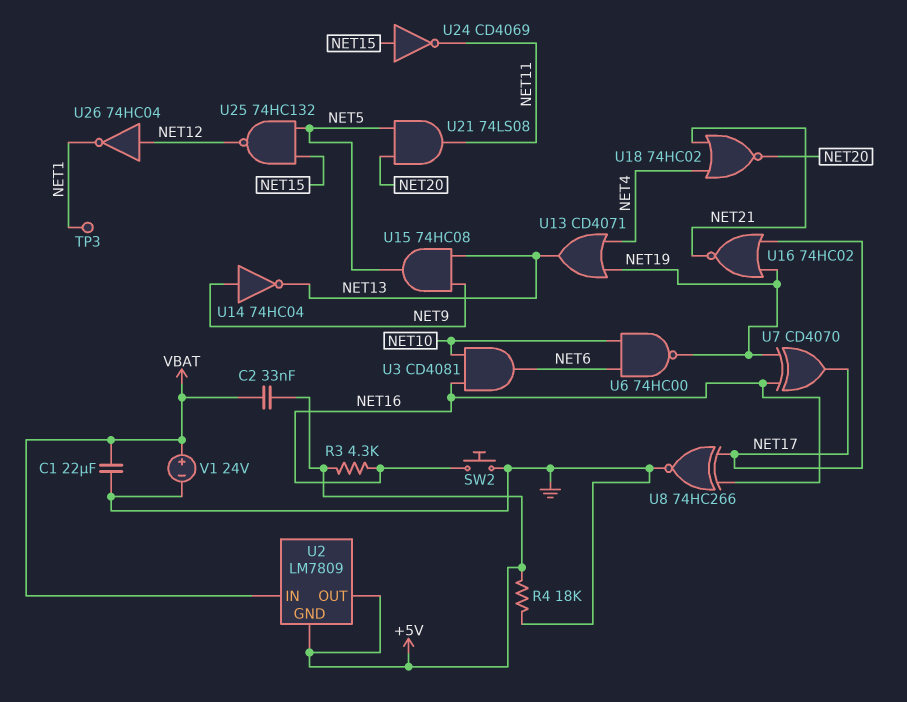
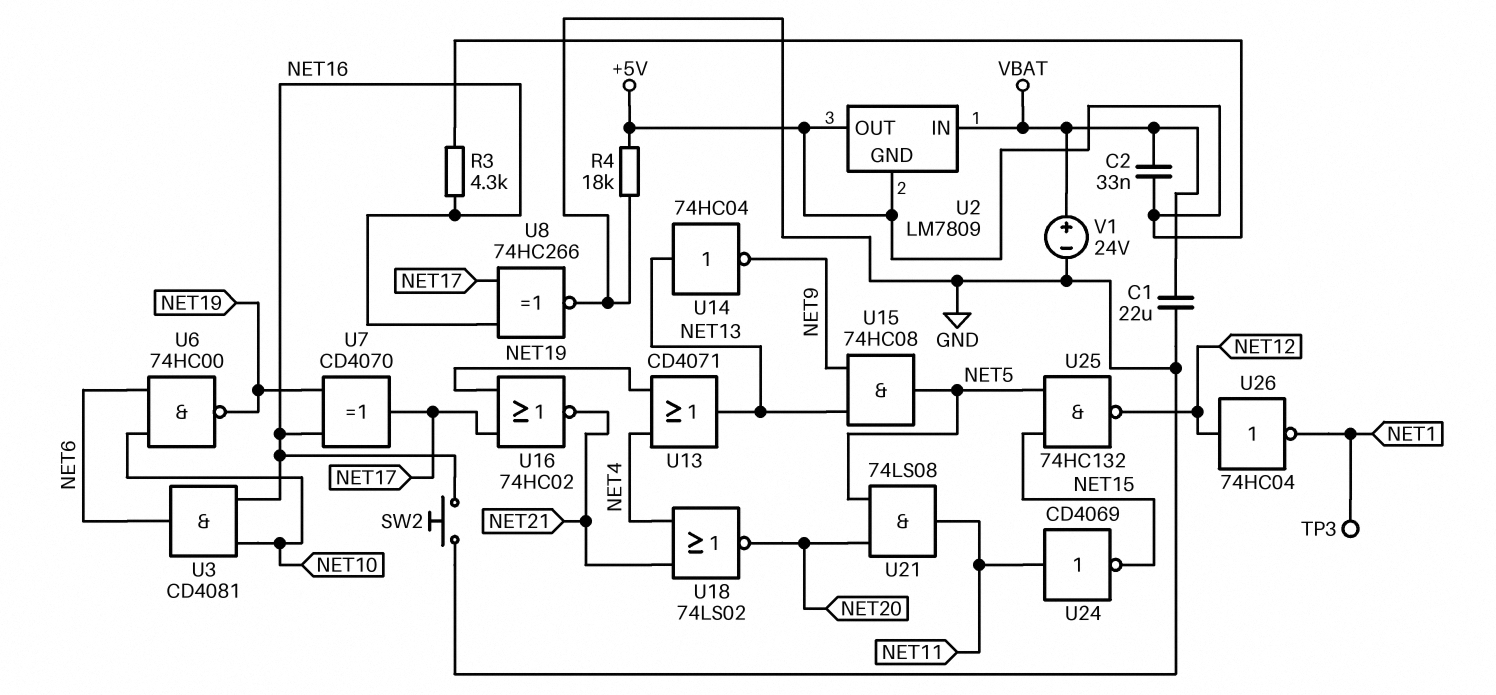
U14: NOT 74HC04 (in NET9, out NET13) -> NOT 74HC04 (in NET13, out NET9)
U18: NOR 74HC02 (in NET4, in NET21, out NET20) -> NOR 74LS02 (in NET4, in NET21, out NET20)
U24: NOT CD4069 (in NET15, out NET11) -> NOT CD4069 (in NET11, out NET15)

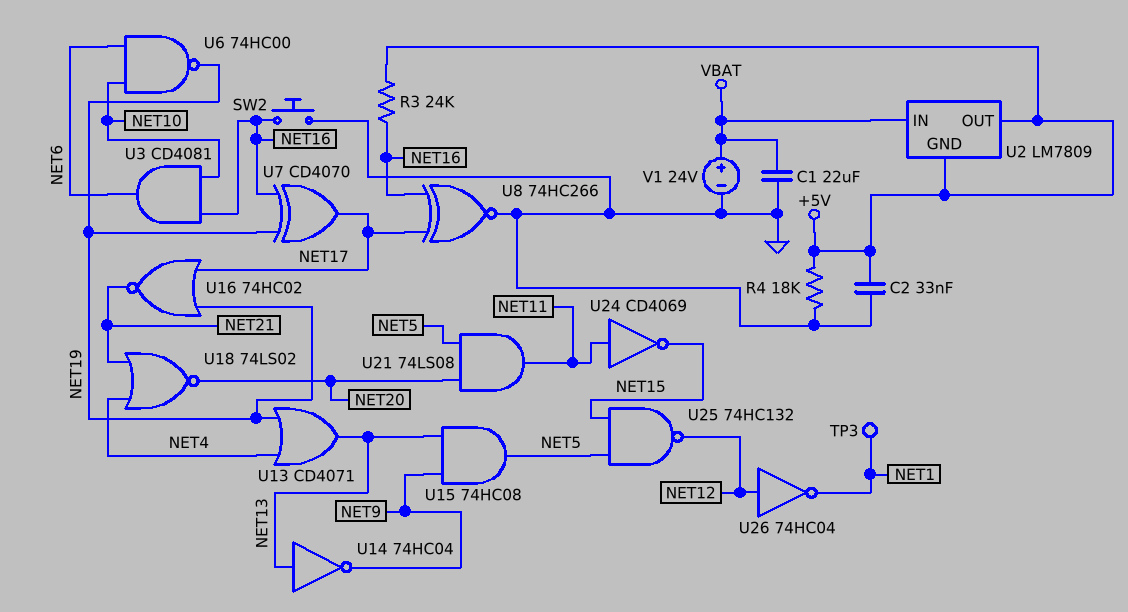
C2: 33nF (+5V, VBAT) -> 33nF (+5V, GND)
R3: 4.3k (+5V, NET16) -> 24k (+5V, NET16)

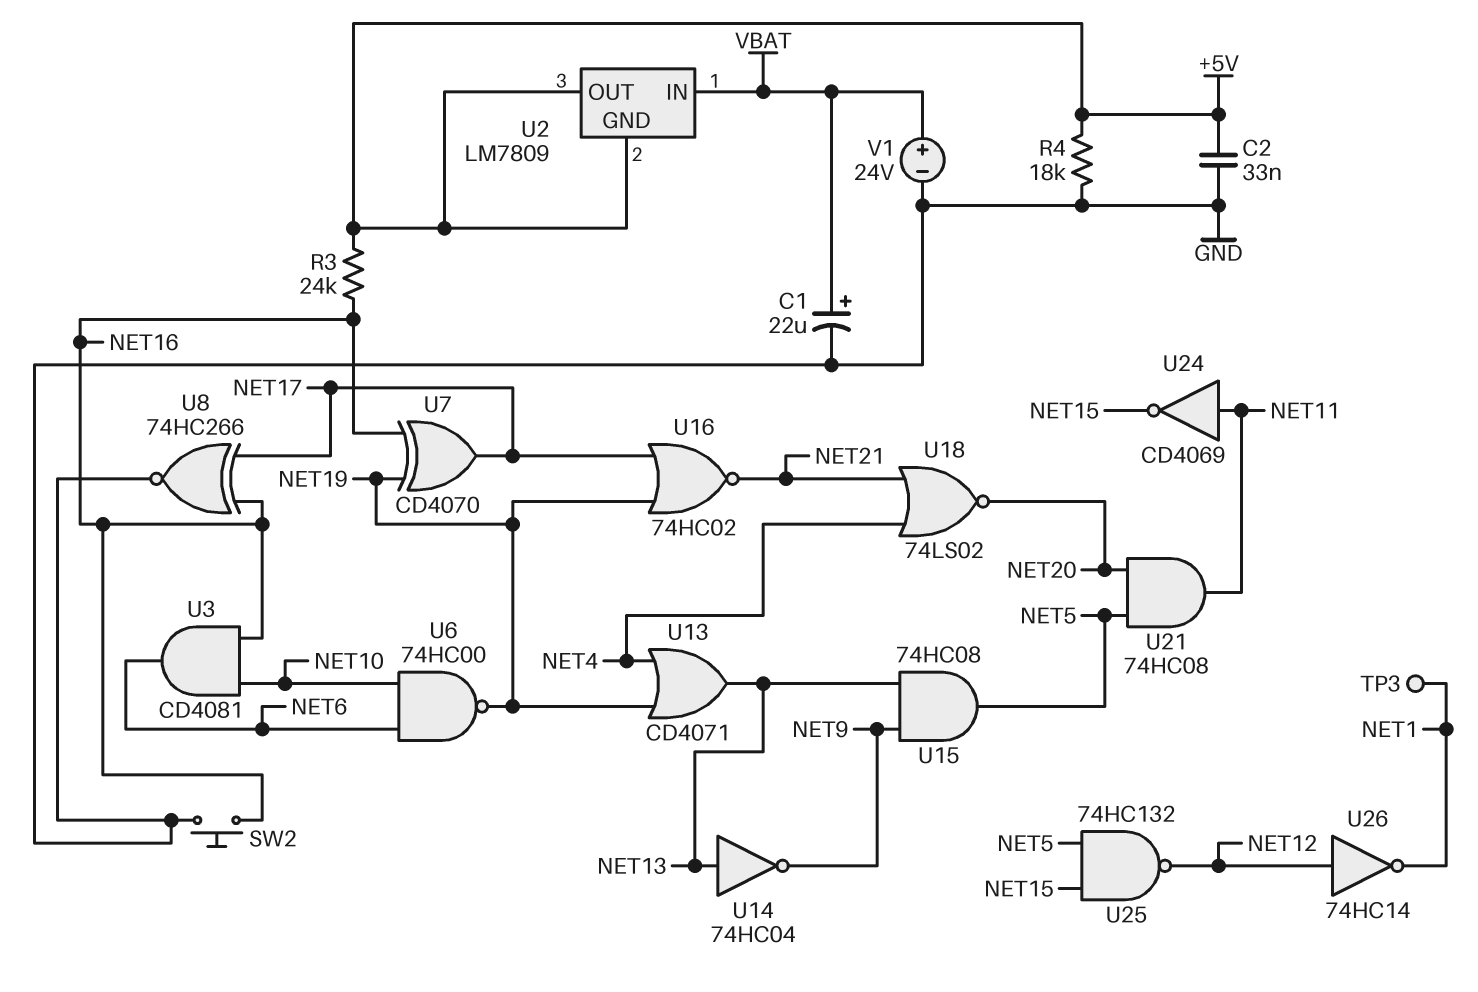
C1: 22uF (GND, VBAT) -> 22uF (plus VBAT, minus GND)
U21: AND 74LS08 (in NET5, in NET20, out NET11) -> AND 74HC08 (in NET5, in NET20, out NET11)
U26: NOT 74HC04 (in NET12, out NET1) -> NOT 74HC14 (in NET12, out NET1)

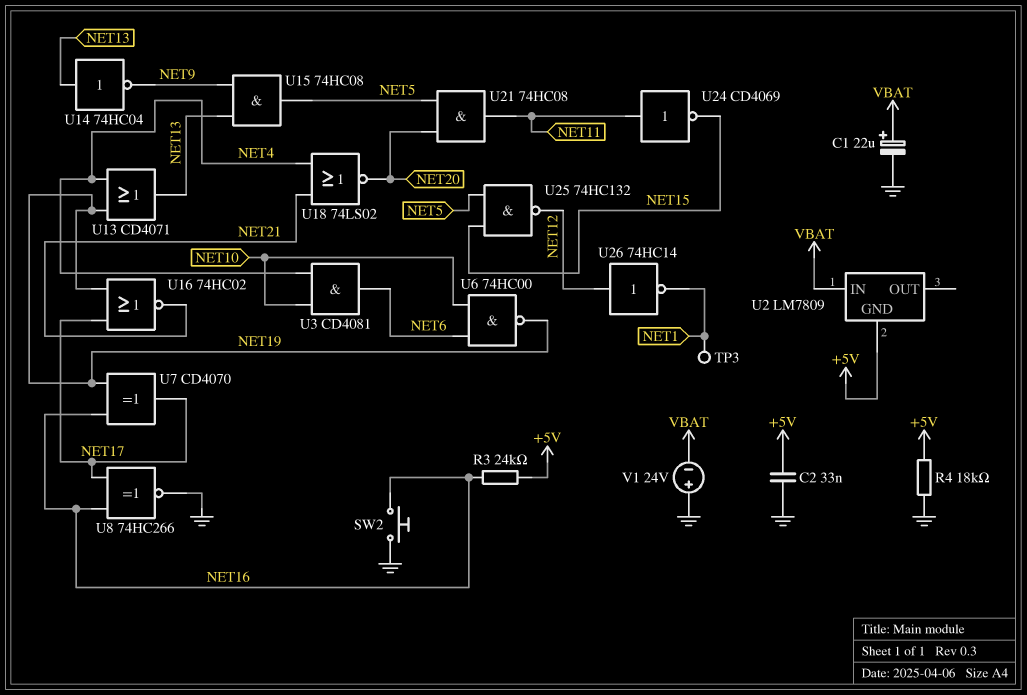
U2 pin OUT: +5V -> none
U3: AND CD4081 (in NET10, in NET16, out NET6) -> AND CD4081 (in NET4, in NET10, out NET6)
V1: 24V (plus VBAT, minus GND) -> 24V (plus GND, minus VBAT)

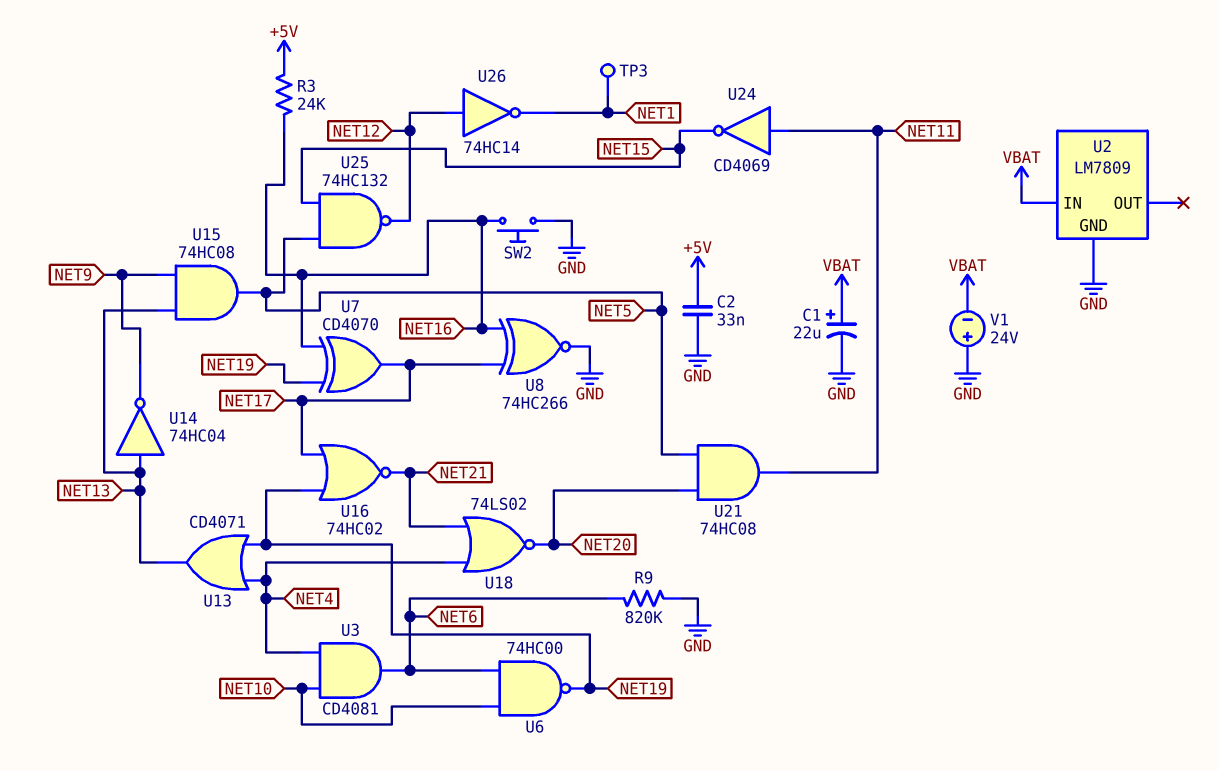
R4: 18k (+5V, GND) -> none
R9: none -> 820k (GND, NET6)
U2 pin GND: +5V -> GND

